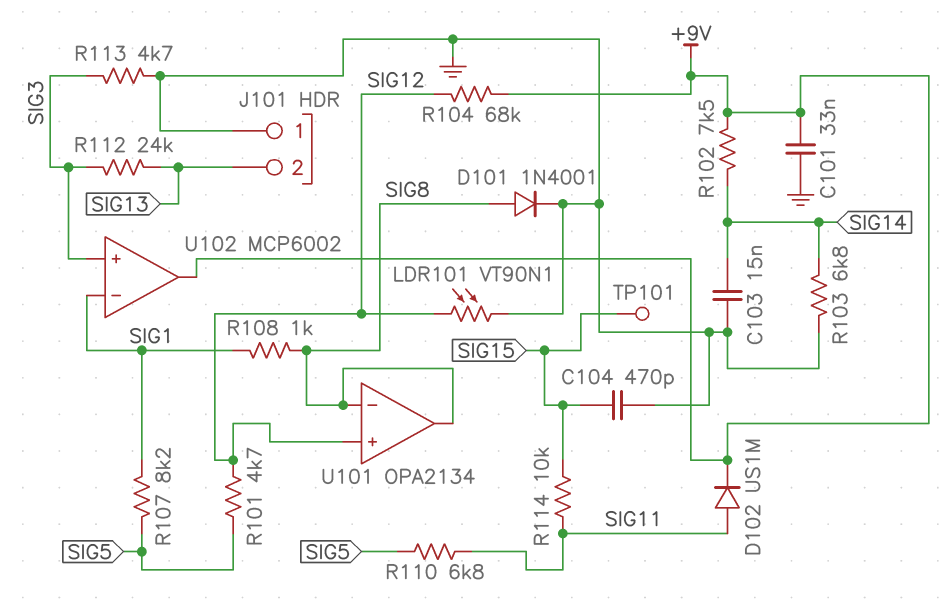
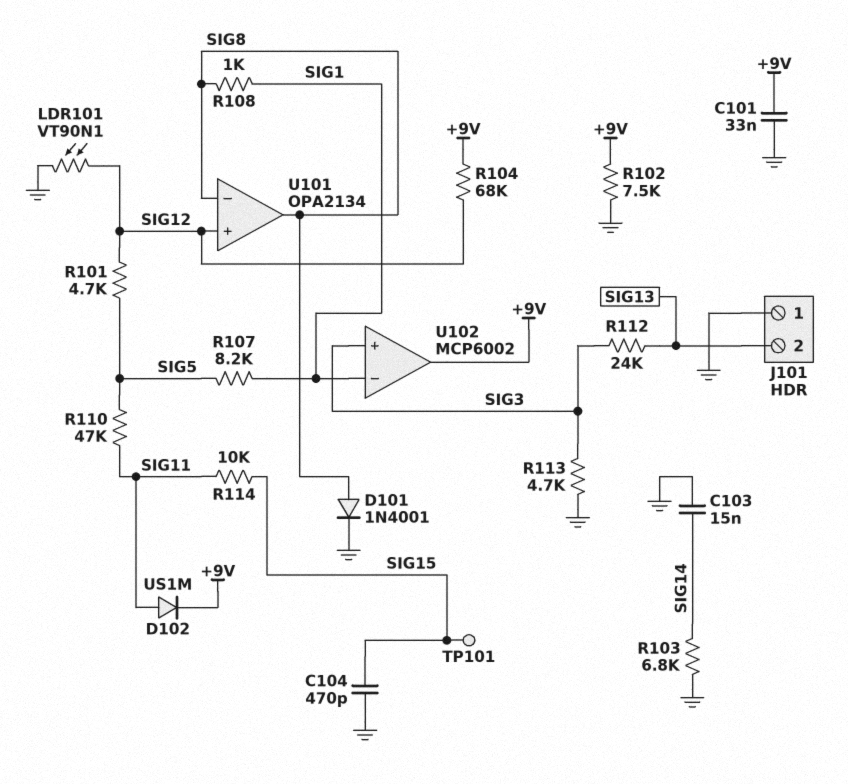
R102: 7.5k (+9V, SIG14) -> 7.5k (+9V, GND)
R110: 6.8k (SIG5, SIG11) -> 47k (SIG5, SIG11)

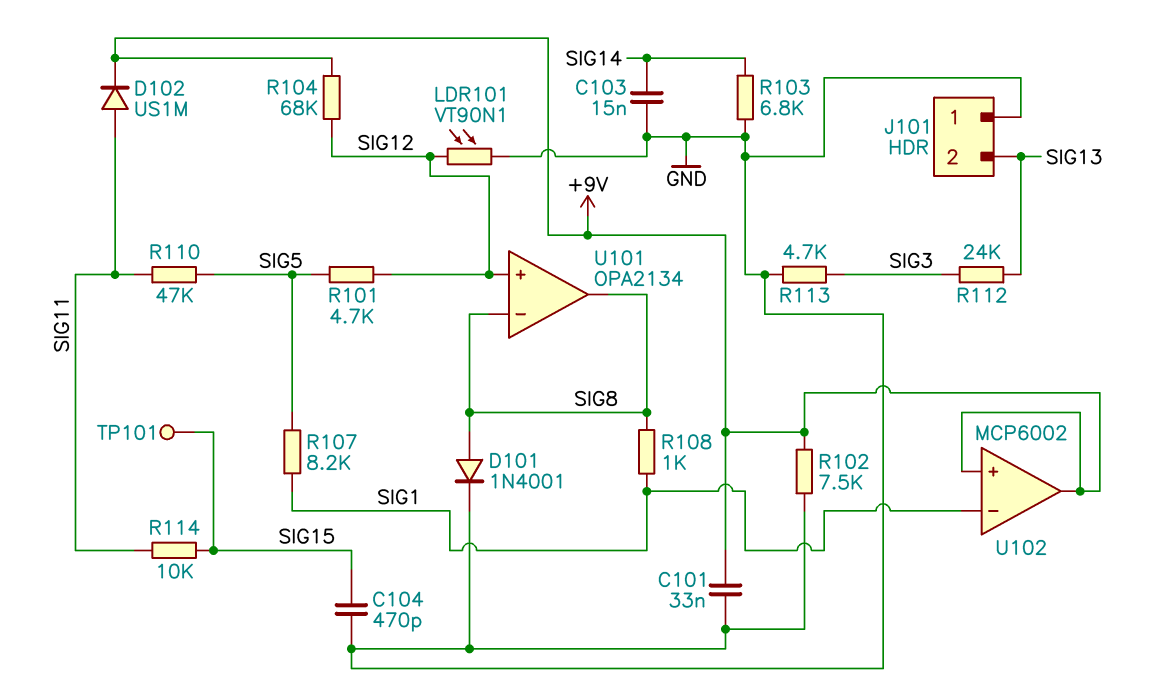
U102 pin in+: SIG3 -> +9V

